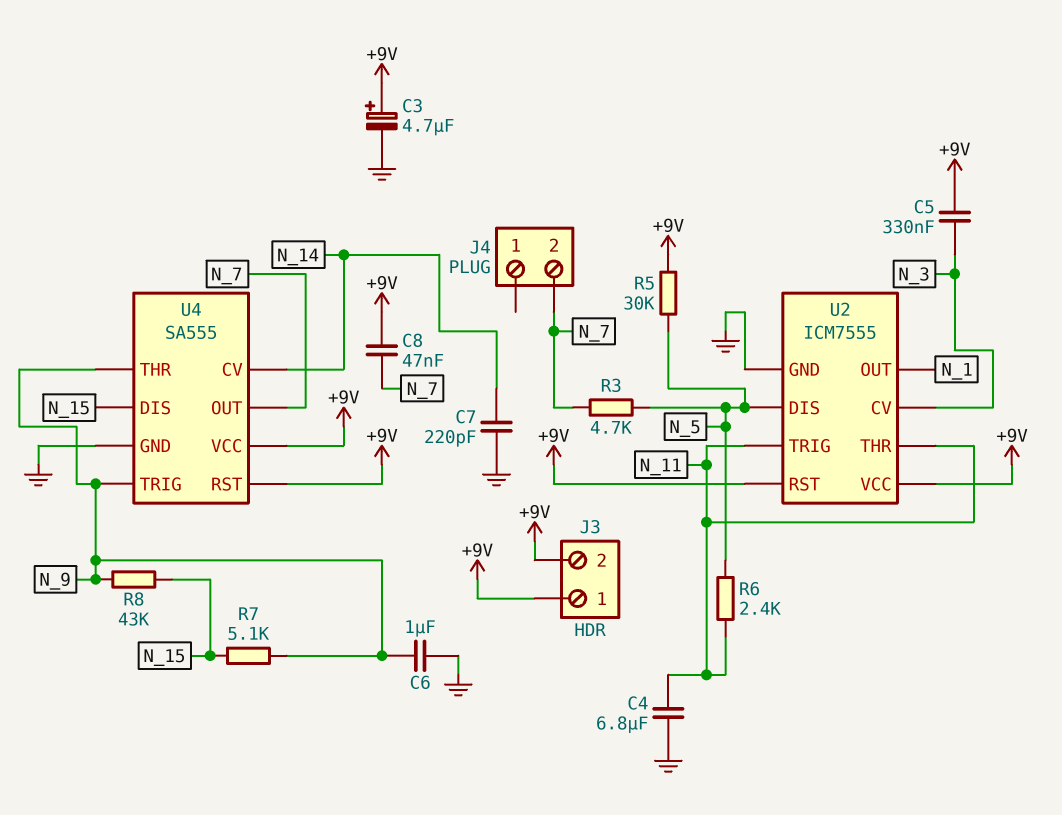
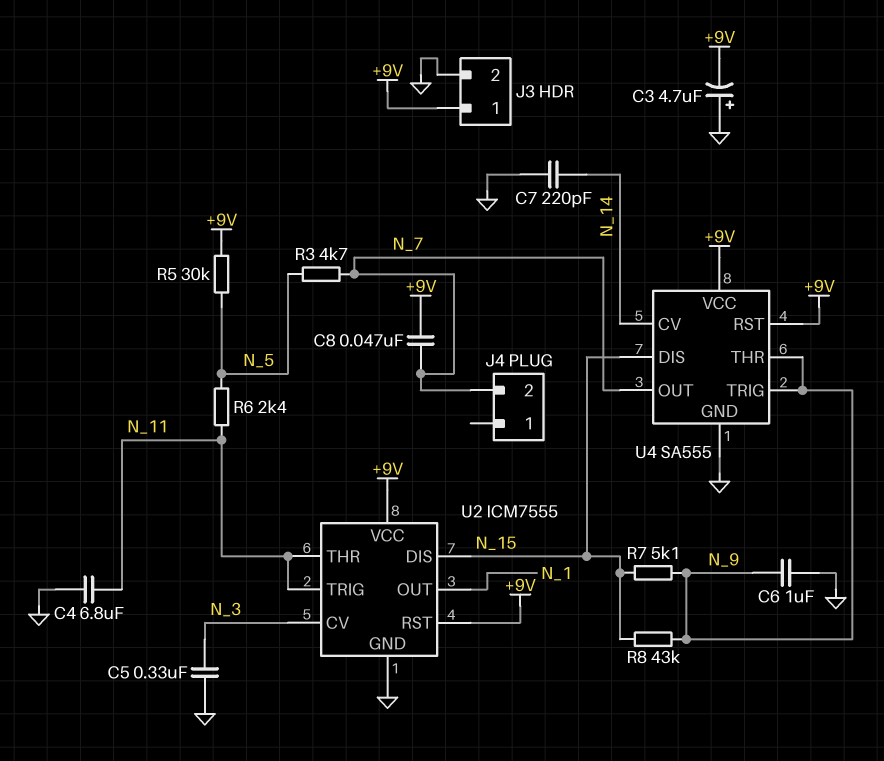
C3: 4.7uF (plus +9V, minus GND) -> 4.7uF (plus GND, minus +9V)
C5: 330nF (+9V, N_3) -> 330nF (GND, N_3)
J3 pin 2: +9V -> GND
U2 pin DIS: N_5 -> N_15

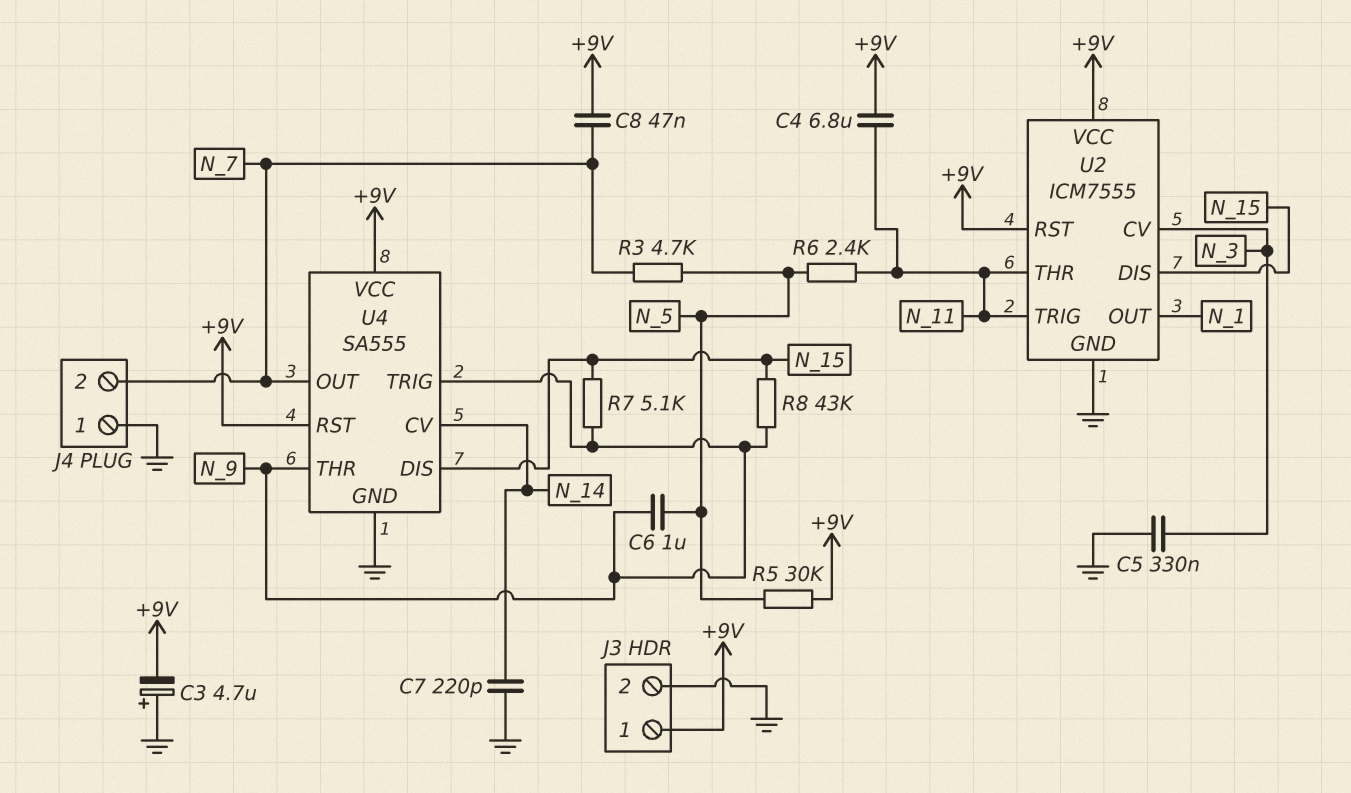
C4: 6.8uF (GND, N_11) -> 6.8uF (+9V, N_11)
C6: 1uF (GND, N_9) -> 1uF (N_5, N_9)
J4 pin 1: none -> GND

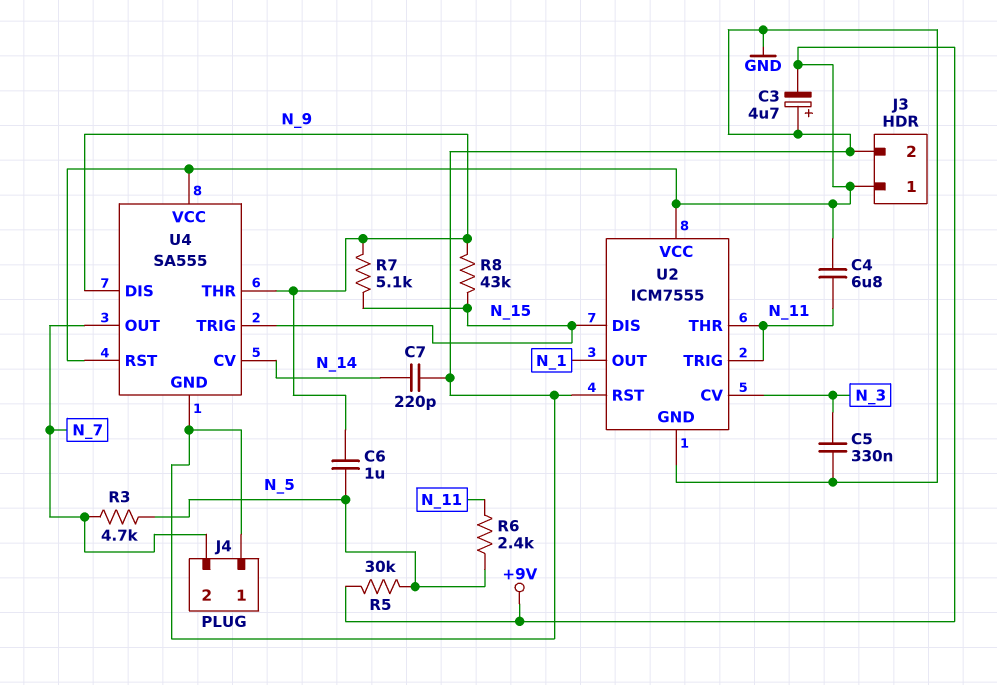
C8: 47nF (+9V, N_7) -> none
U2 pin RST: +9V -> GND
U4 pin DIS: N_15 -> N_9
U4 pin TRIG: N_9 -> N_15

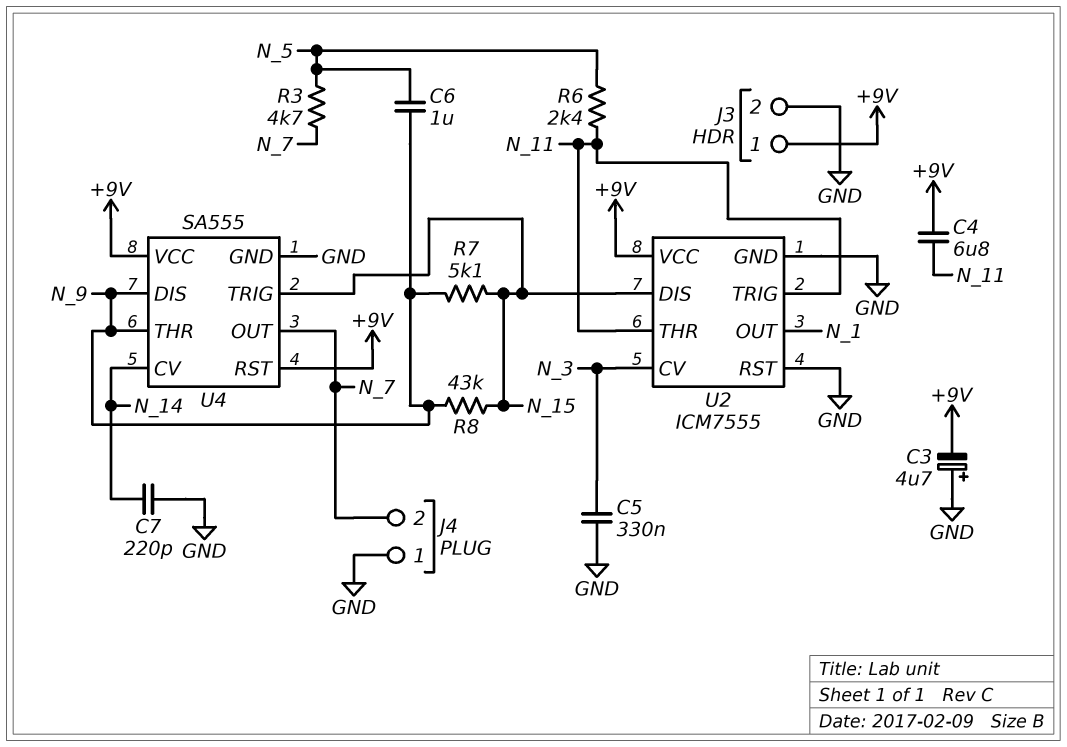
R5: 30k (+9V, N_5) -> none

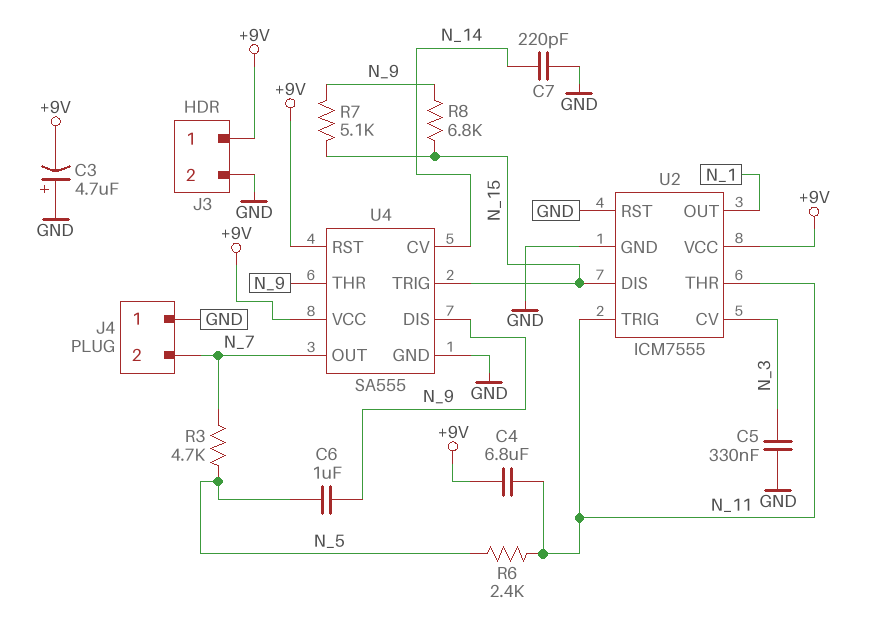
R8: 43k (N_9, N_15) -> 6.8k (N_9, N_15)

